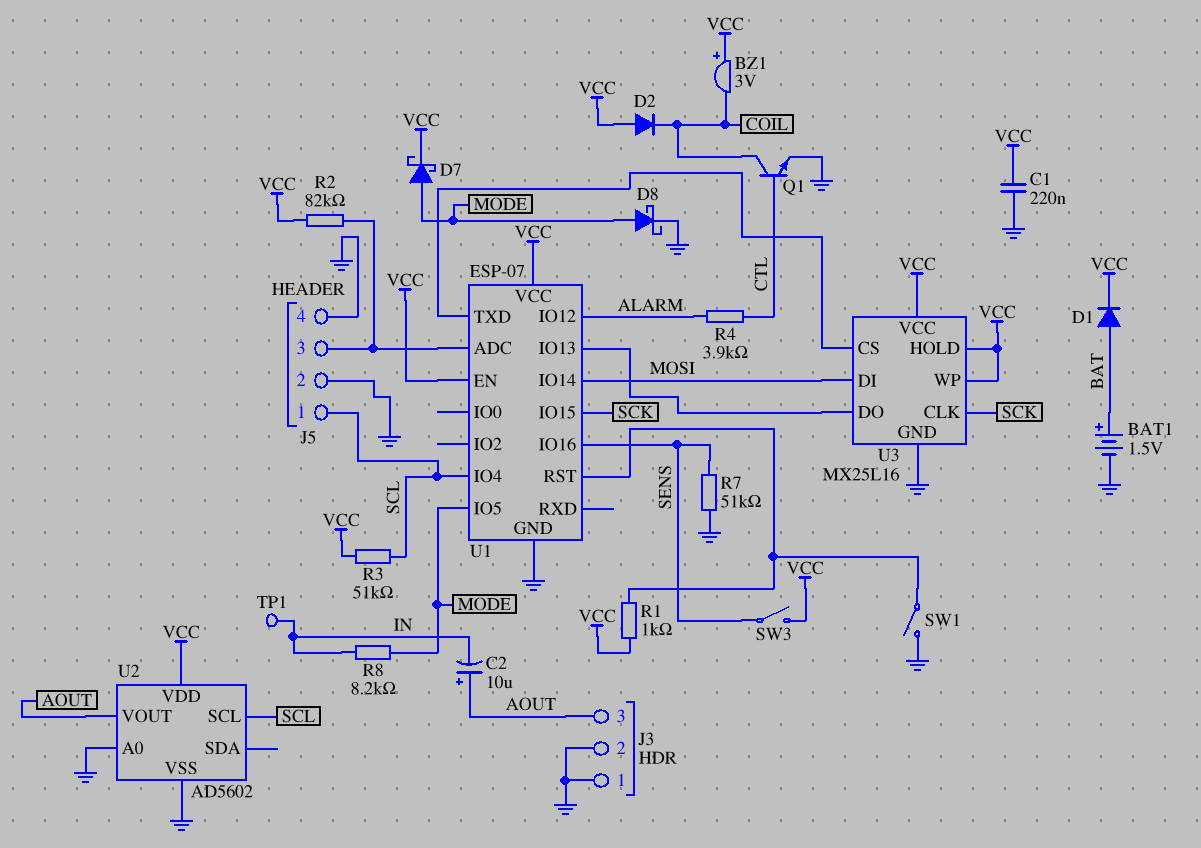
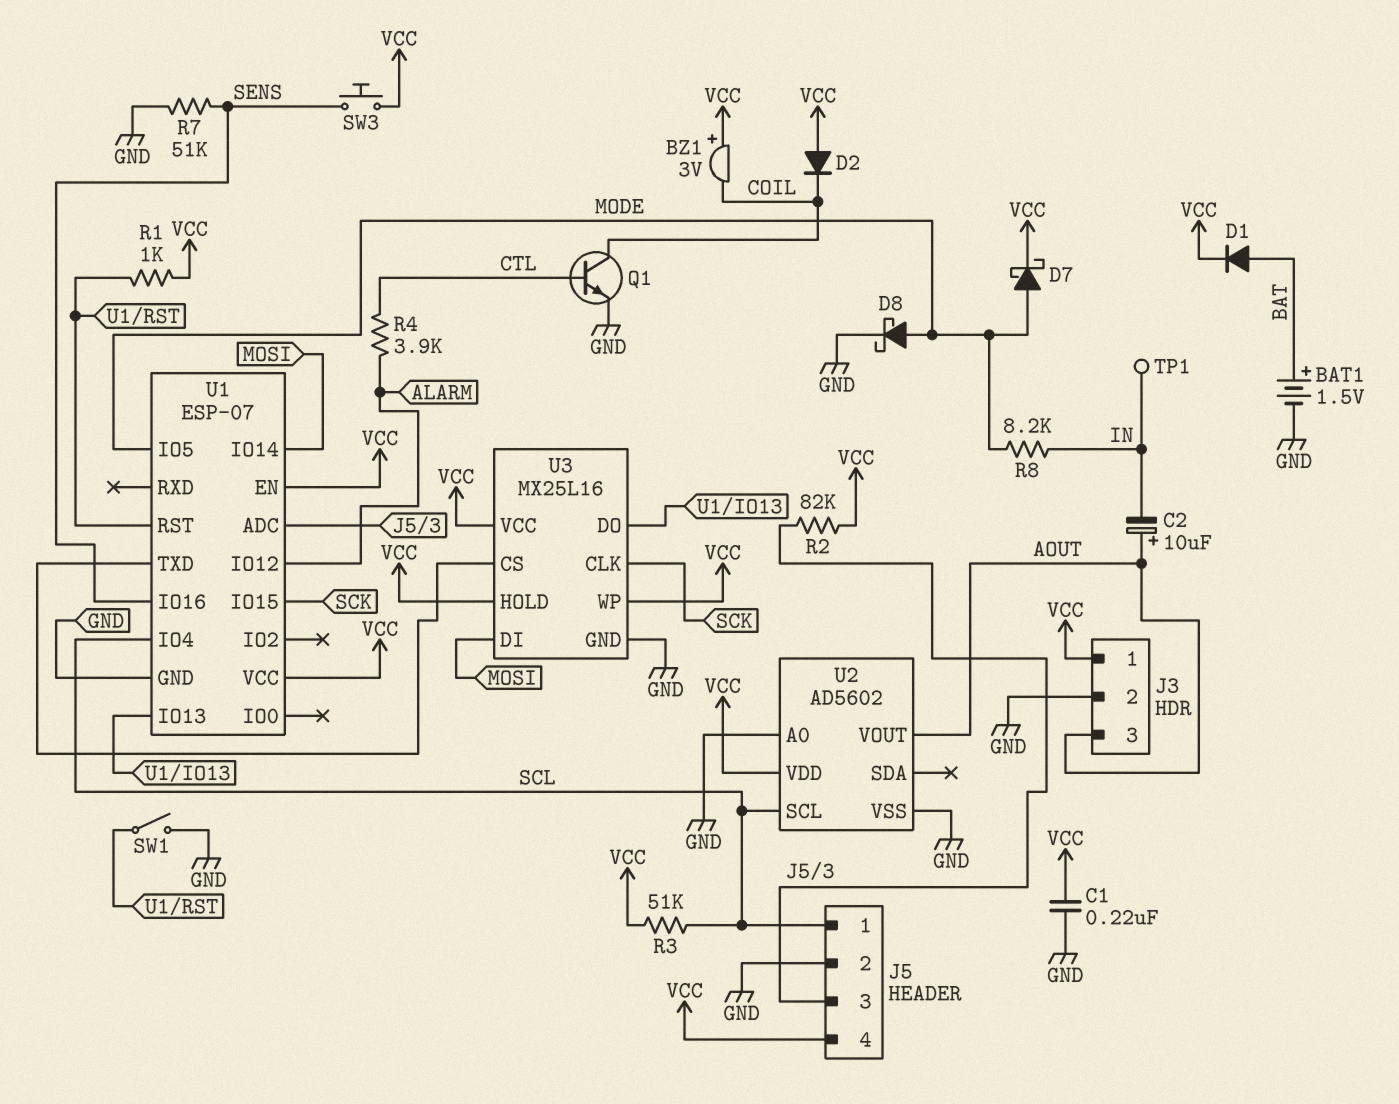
J3 pin 1: GND -> VCC
J5 pin 4: GND -> VCC
SW3: switch (SENS, VCC) -> button (SENS, VCC)

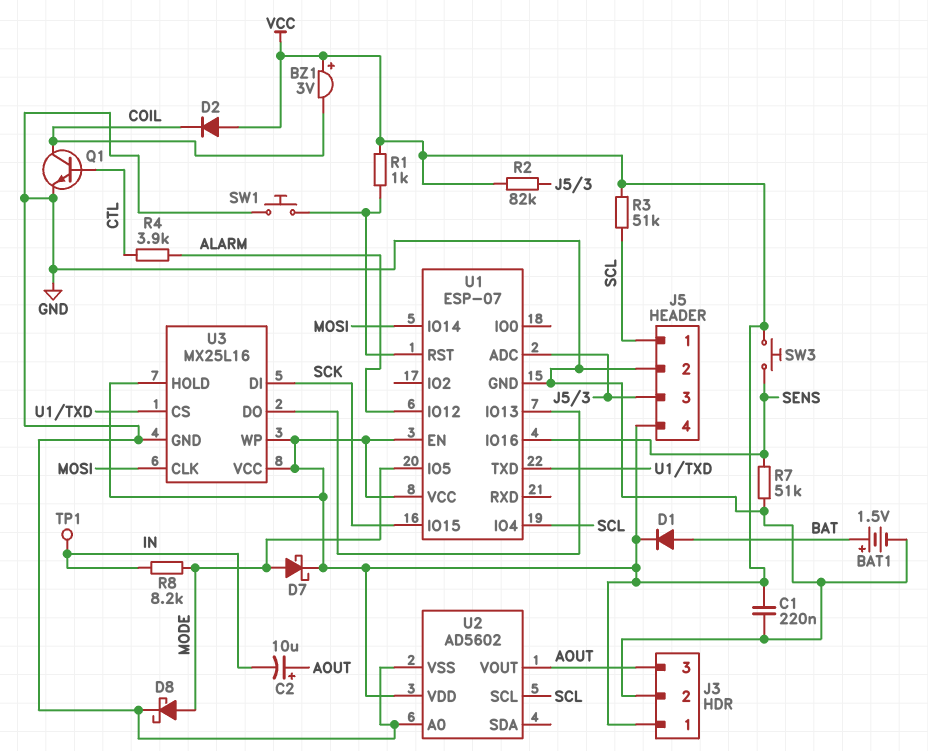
SW1: switch (GND, U1/RST) -> button (GND, U1/RST)
U3 pin CLK: SCK -> MOSI
U3 pin DI: MOSI -> SCK

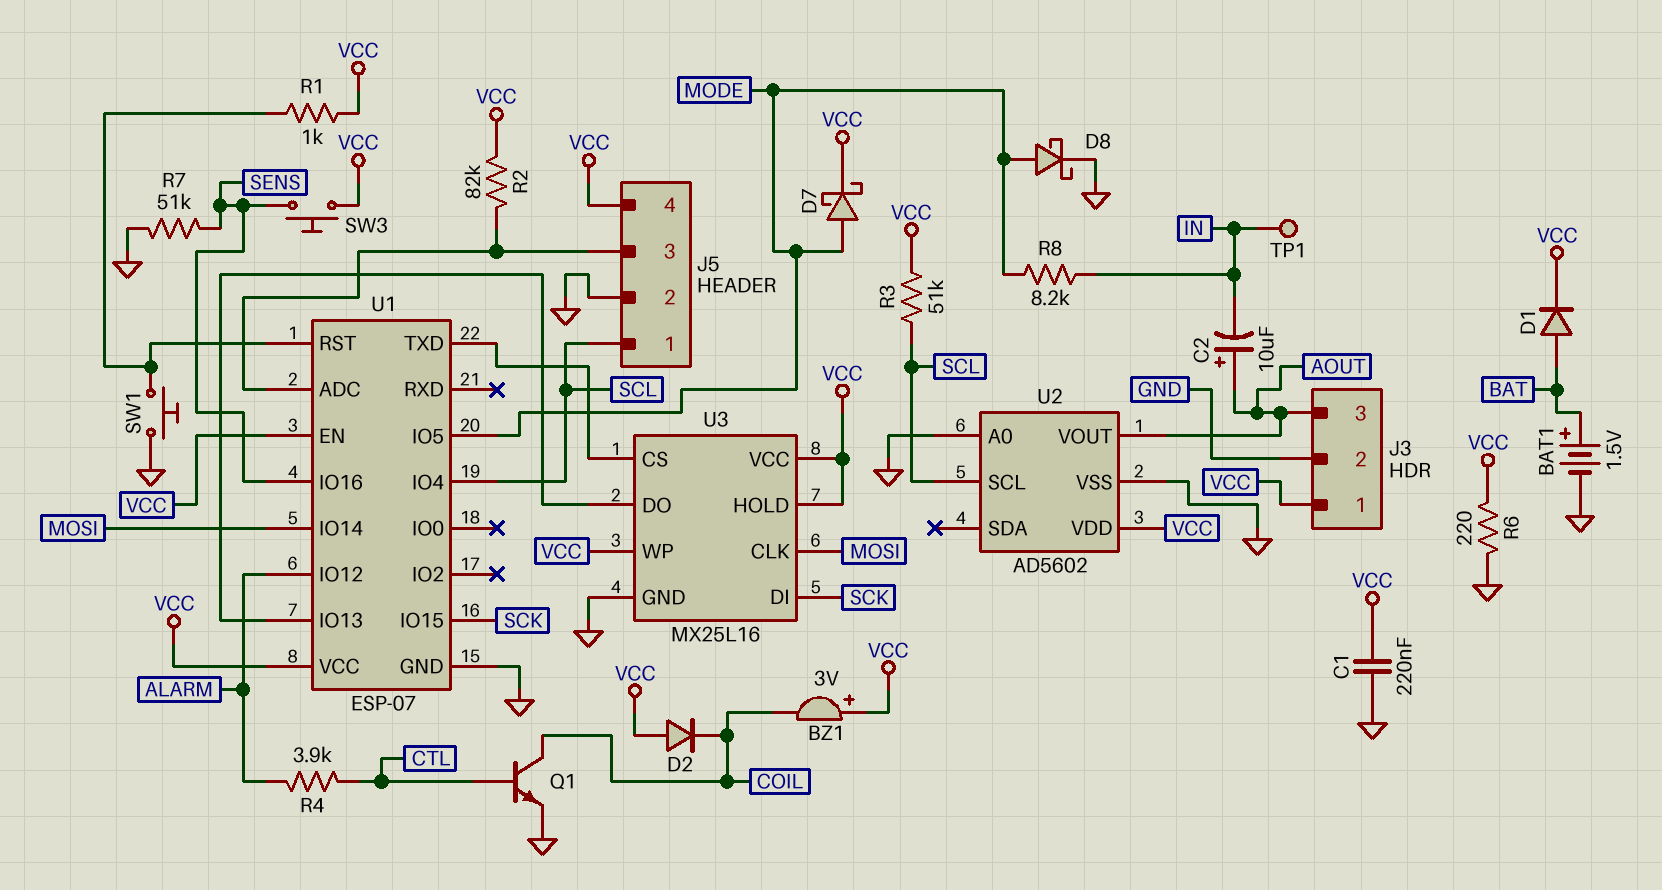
R6: none -> 220 (GND, VCC)

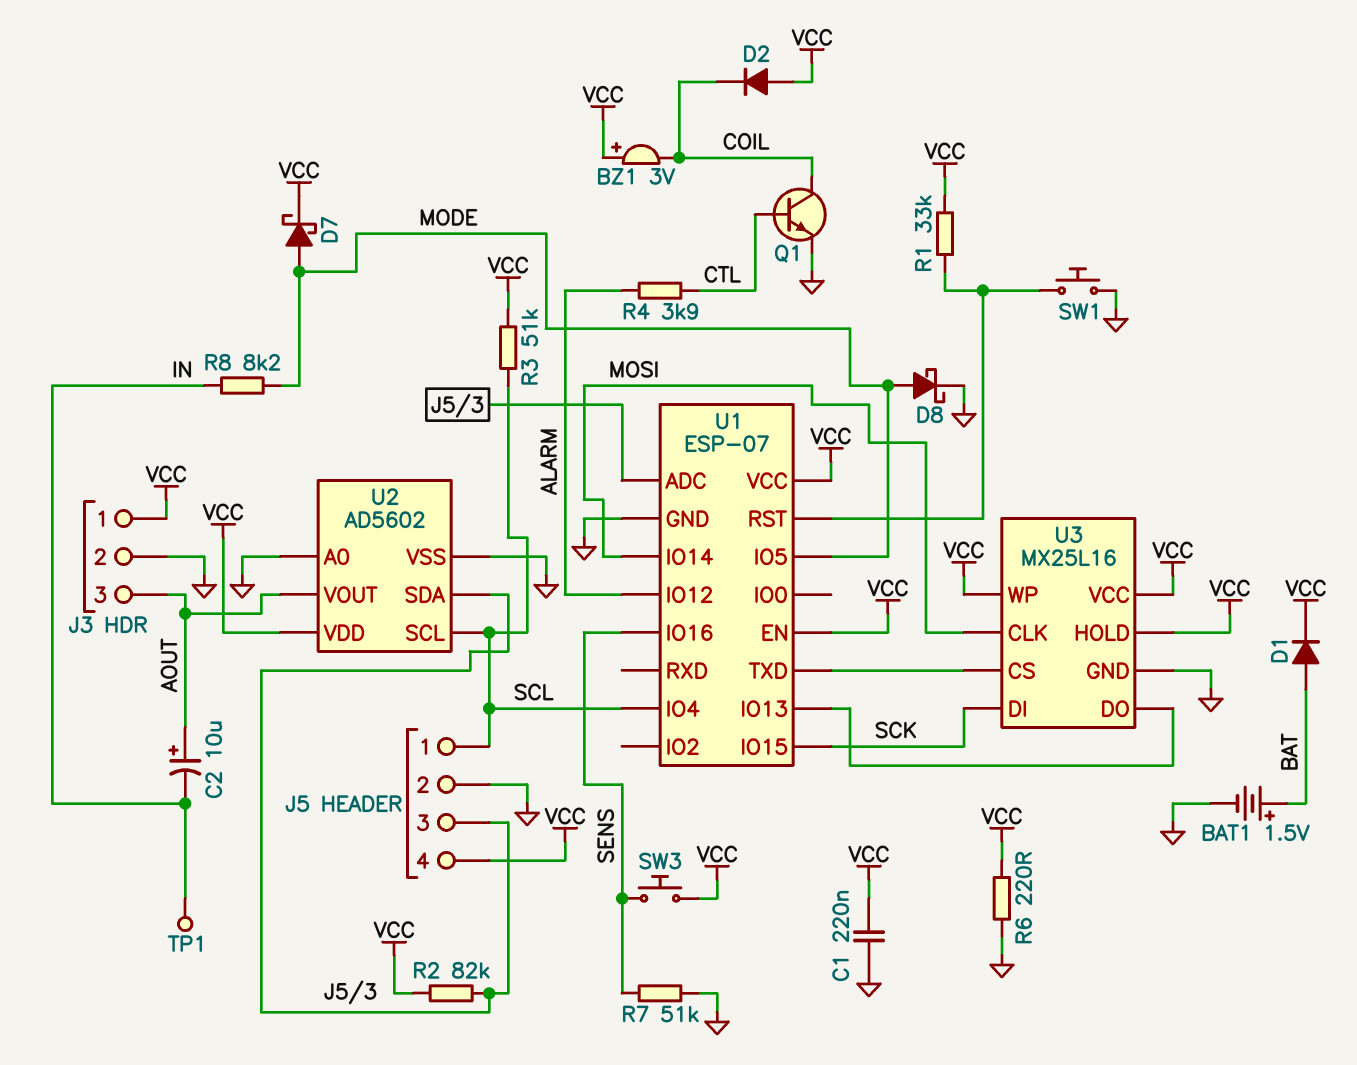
R1: 1k (U1/RST, VCC) -> 33k (U1/RST, VCC)
U2 pin SDA: none -> J5/3

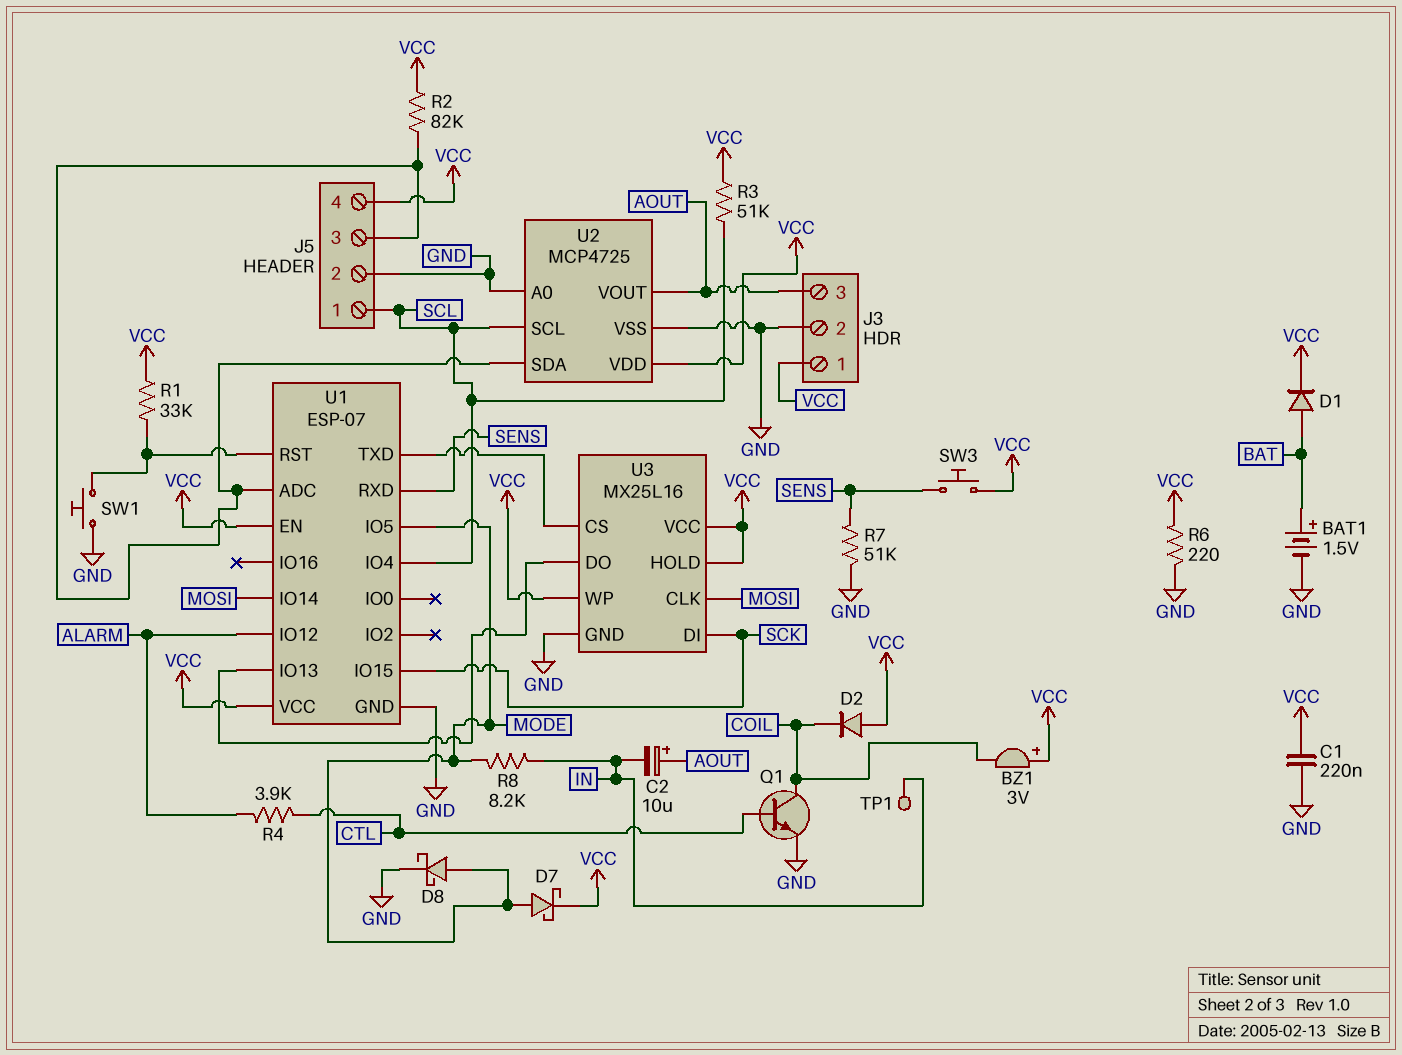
U1 pin IO16: SENS -> none
U1 pin RXD: none -> SENS
U2: AD5602 -> MCP4725

